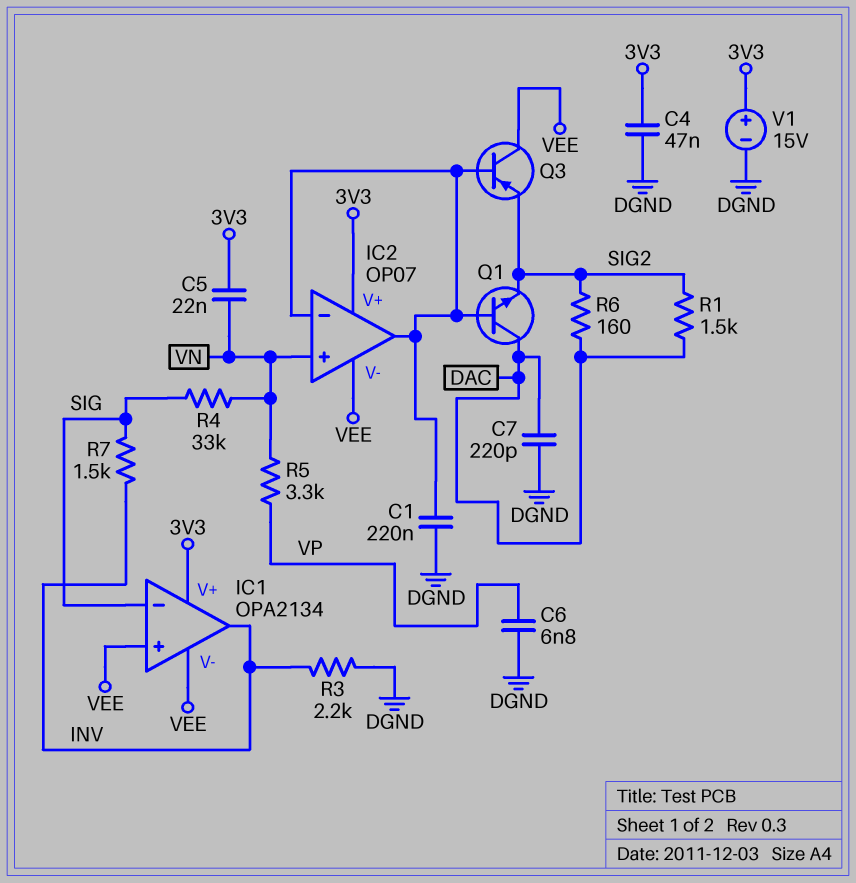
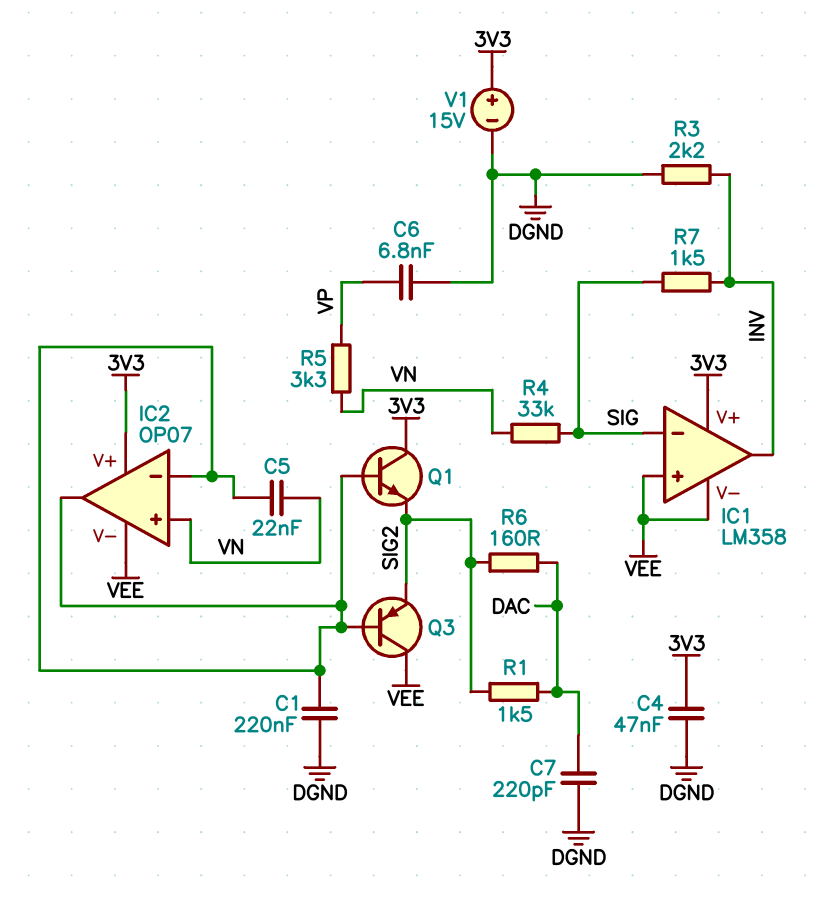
C5: 22nF (3V3, VN) -> 22nF (IC2/in-, VN)
IC1: OPA2134 -> LM358
Q1: NPN (B IC2/in-, C DAC, E SIG2) -> NPN (B IC2/in-, C 3V3, E SIG2)

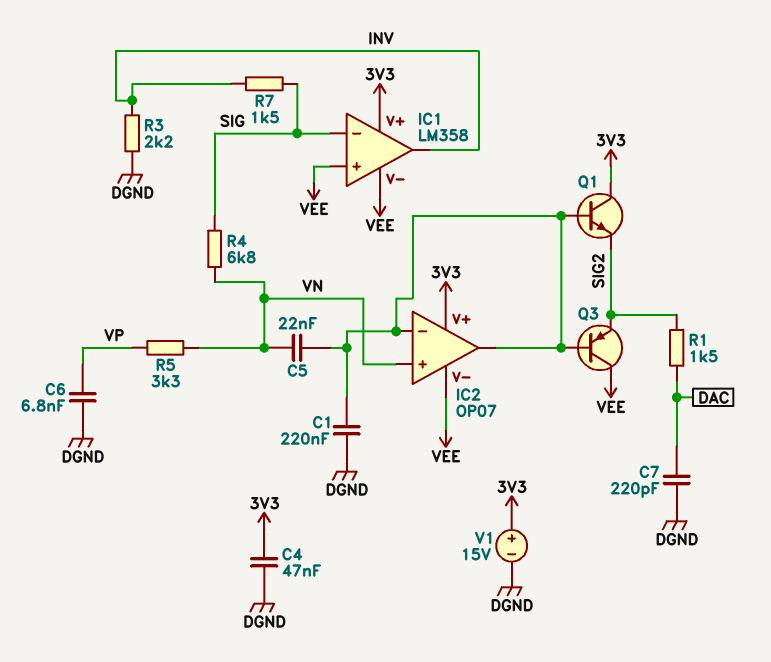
R4: 33k (SIG, VN) -> 6.8k (SIG, VN)
R6: 160 (DAC, SIG2) -> none

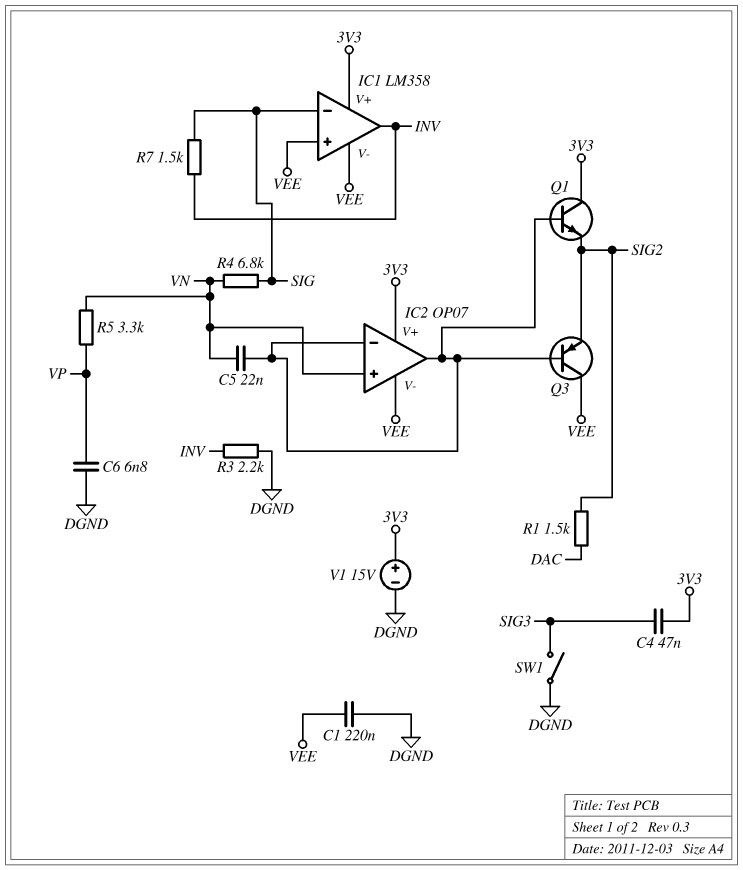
C1: 220nF (DGND, IC2/in-) -> 220nF (DGND, VEE)
C4: 47nF (3V3, DGND) -> 47nF (3V3, SIG3)
C7: 220pF (DAC, DGND) -> none
SW1: none -> switch (DGND, SIG3)

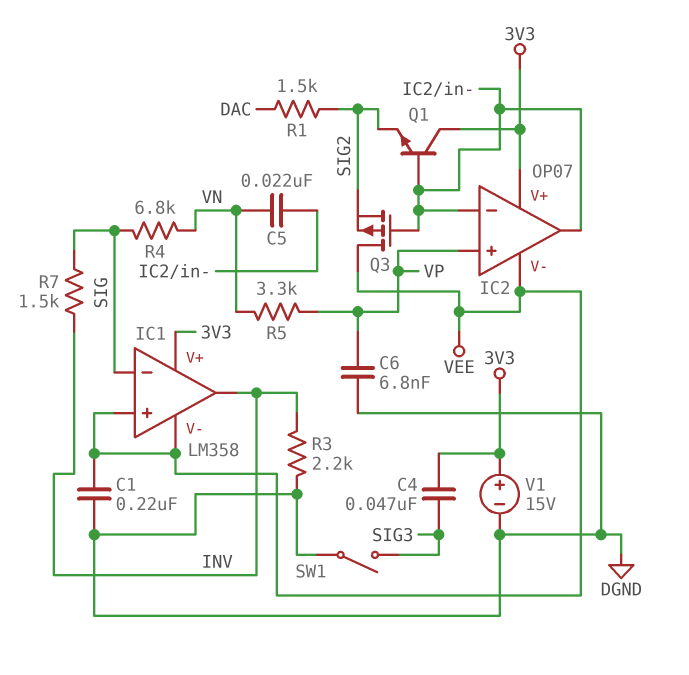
IC2 pin in+: VN -> VP
Q3: PNP (B IC2/in-, C VEE, E SIG2) -> PMOS (G IC2/in-, D VEE, S SIG2)

